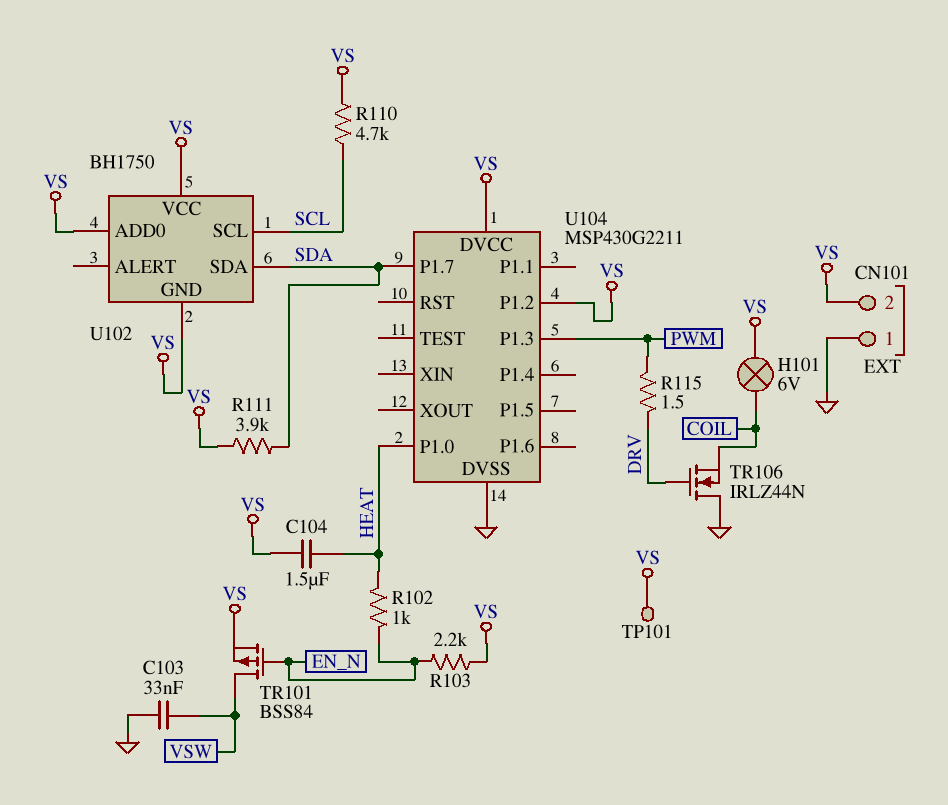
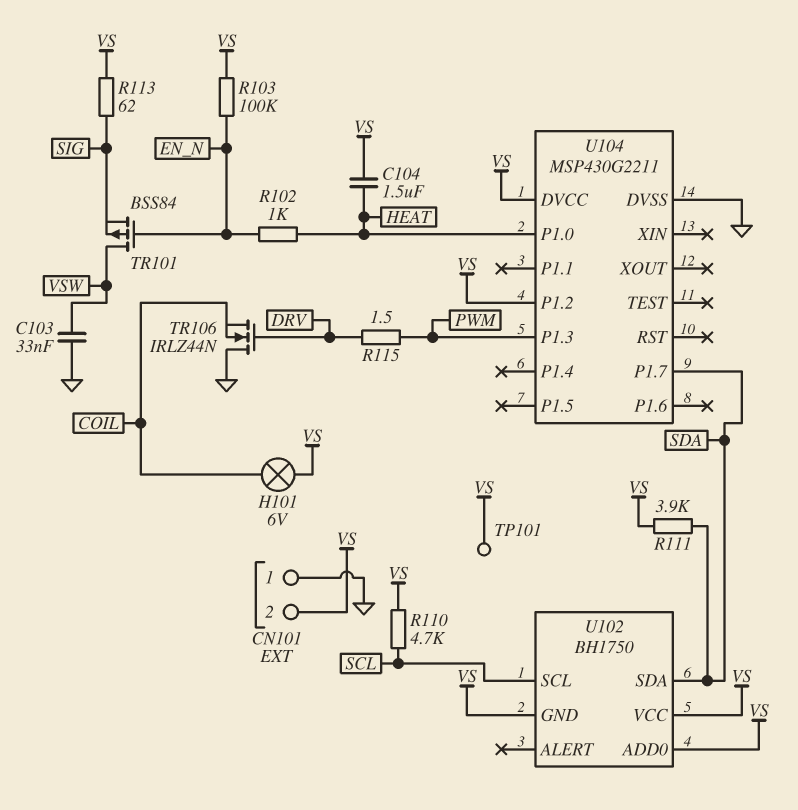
R103: 2.2k (EN_N, VS) -> 100k (EN_N, VS)
R113: none -> 62 (SIG, VS)
TR101: PMOS BSS84 (G EN_N, D VSW, S VS) -> PMOS BSS84 (G EN_N, D VSW, S SIG)

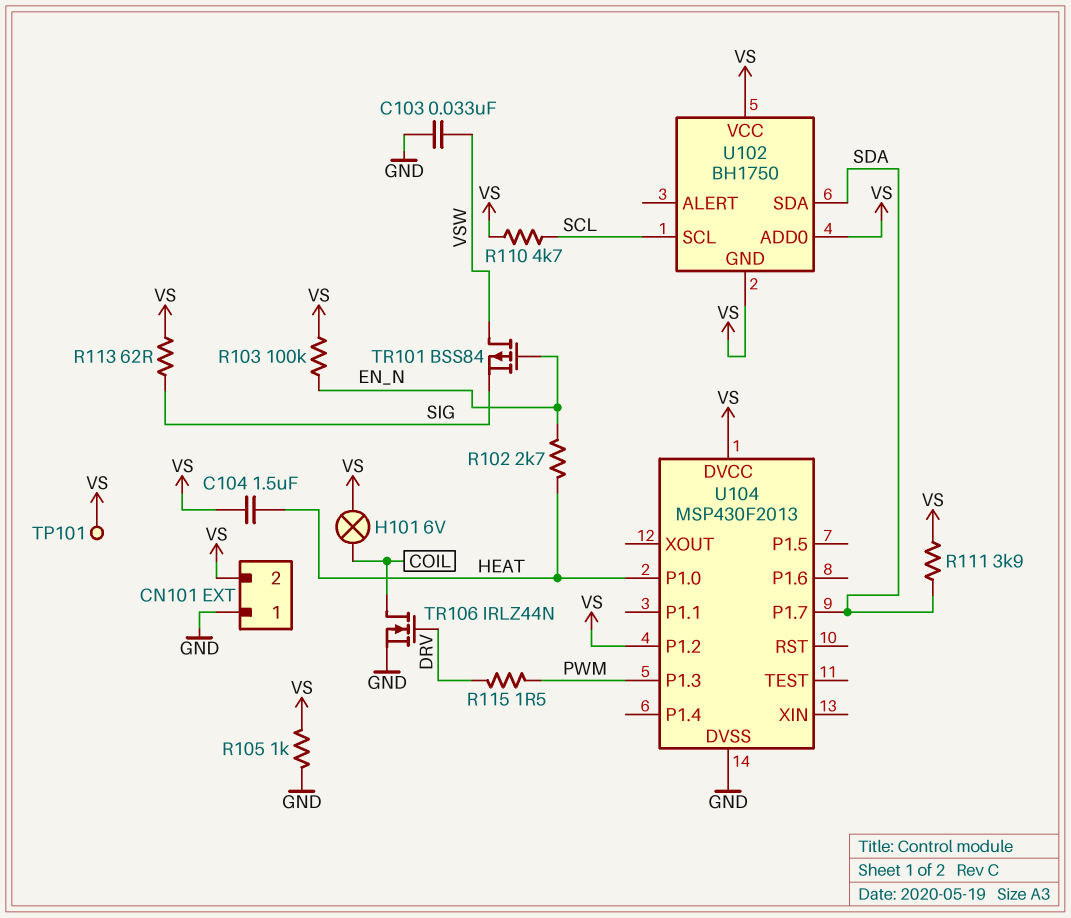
R102: 1k (EN_N, HEAT) -> 2.7k (EN_N, HEAT)
R105: none -> 1k (GND, VS)
TR106: NMOS IRLZ44N (G DRV, D GND, S COIL) -> NMOS IRLZ44N (G DRV, D COIL, S GND)
U104: MSP430G2211 -> MSP430F2013

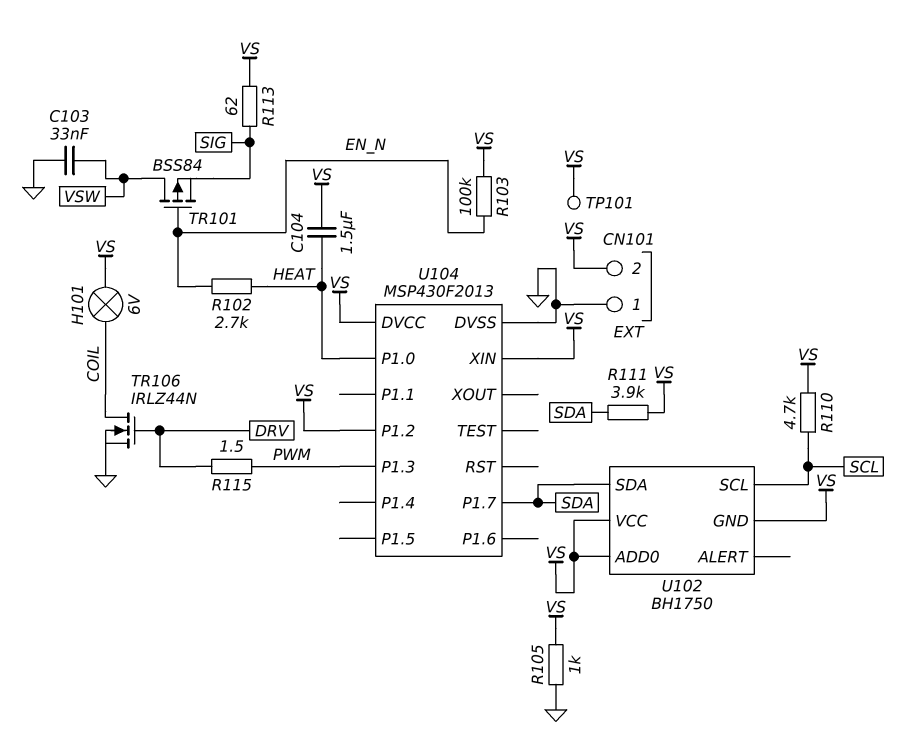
U104 pin XIN: none -> VS

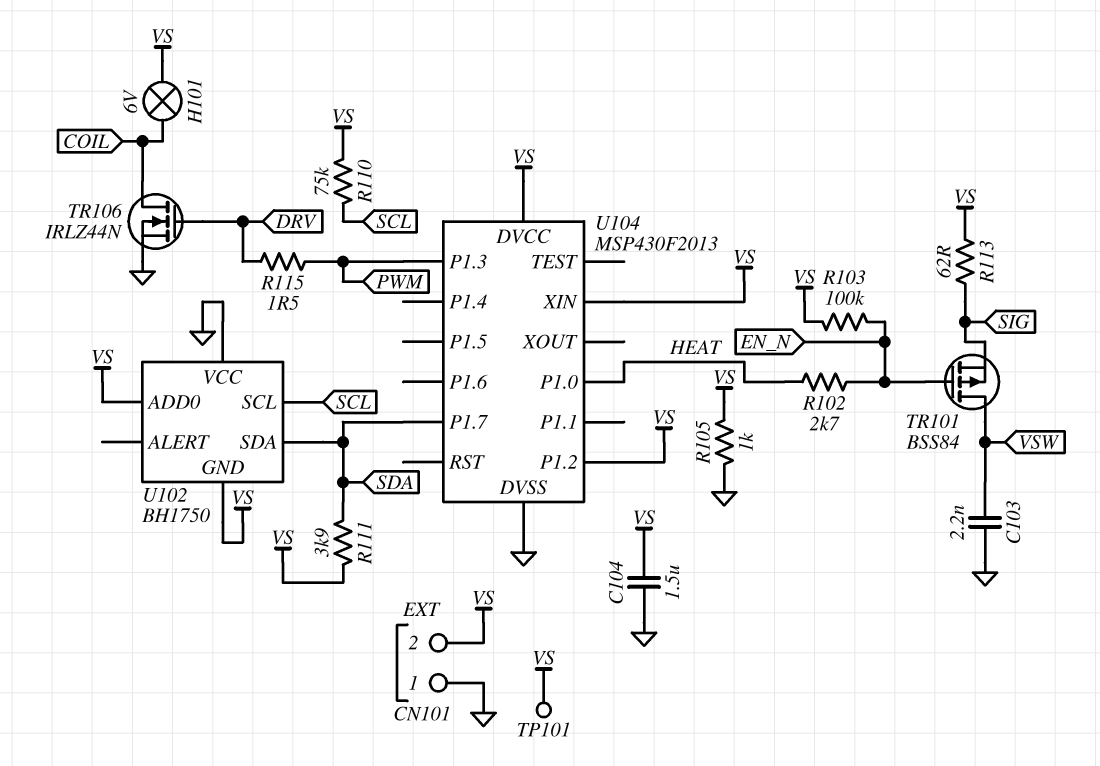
C103: 33nF (GND, VSW) -> 2.2nF (GND, VSW)
C104: 1.5uF (HEAT, VS) -> 1.5uF (GND, VS)
R110: 4.7k (SCL, VS) -> 75k (SCL, VS)
U102 pin VCC: VS -> GND

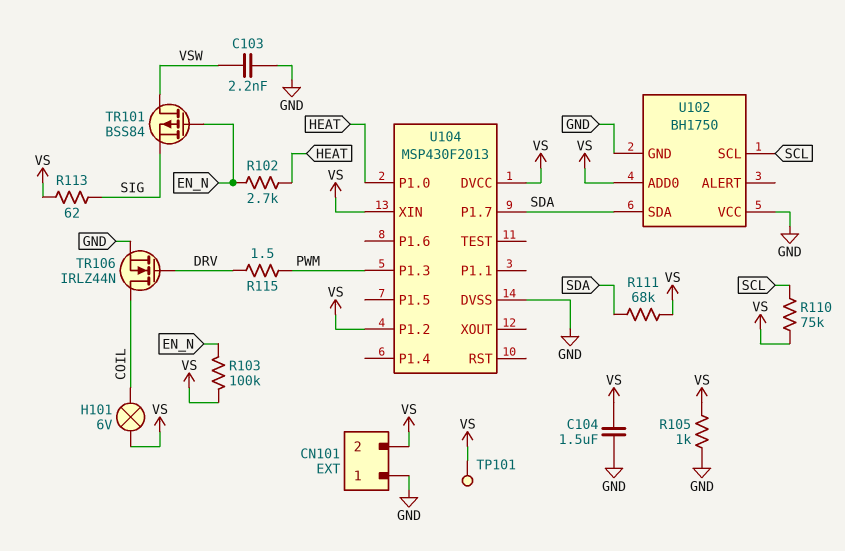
R111: 3.9k (SDA, VS) -> 68k (SDA, VS)
U102 pin GND: VS -> GND

